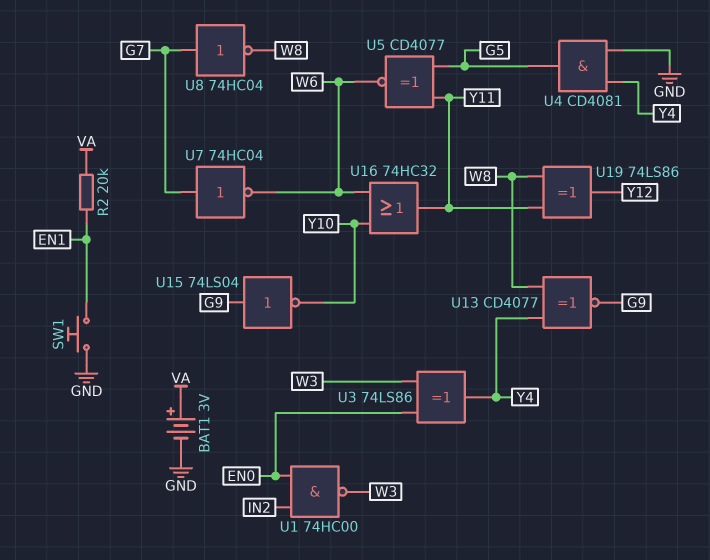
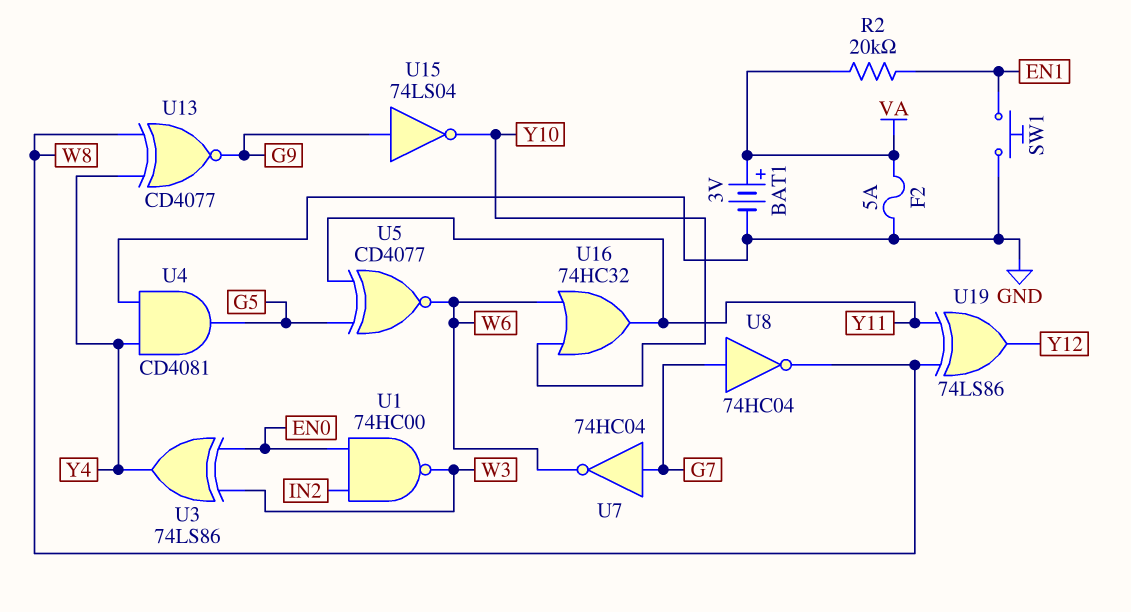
F2: none -> 5A (GND, VA)

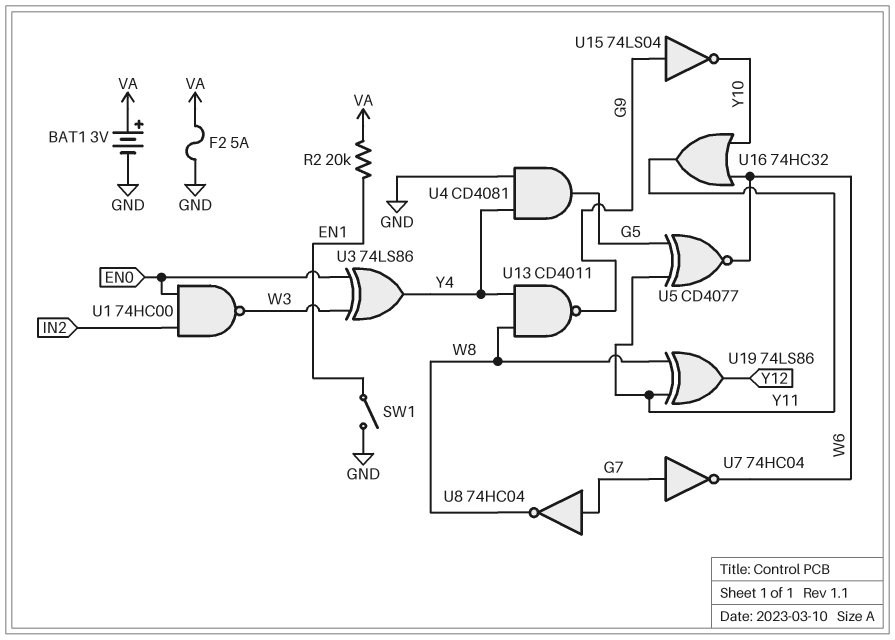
SW1: button (EN1, GND) -> switch (EN1, GND)
U13: XNOR CD4077 (in W8, in Y4, out G9) -> NAND CD4011 (in W8, in Y4, out G9)

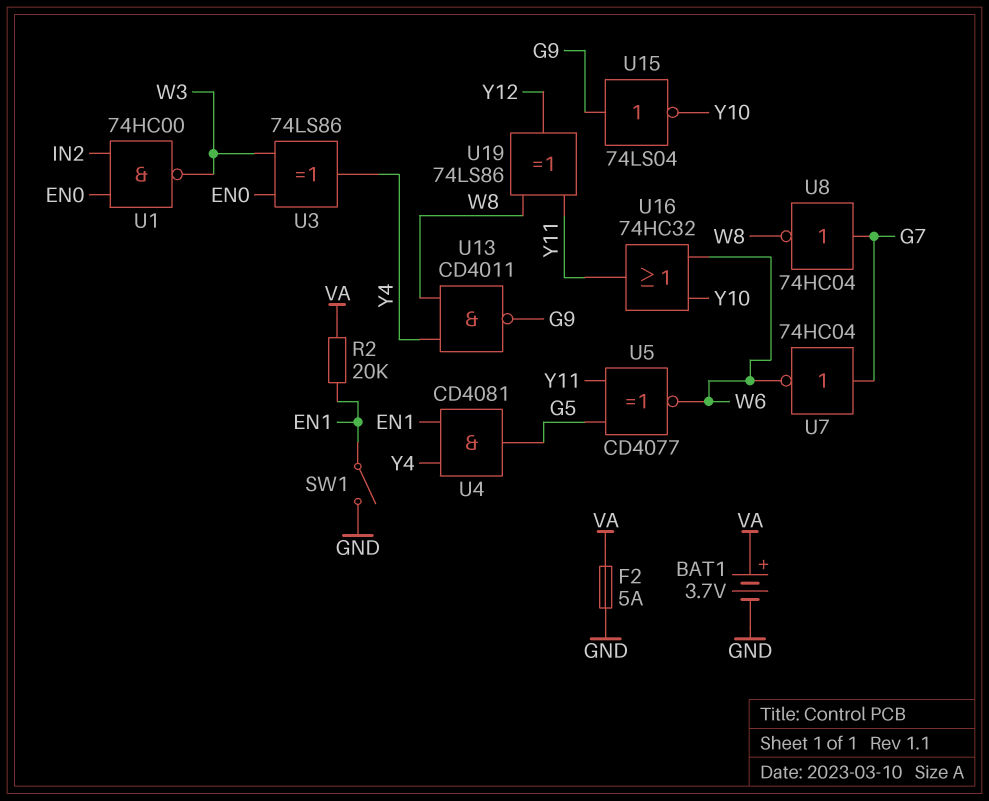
BAT1: 3V (plus VA, minus GND) -> 3.7V (plus VA, minus GND)
U4: AND CD4081 (in GND, in Y4, out G5) -> AND CD4081 (in EN1, in Y4, out G5)

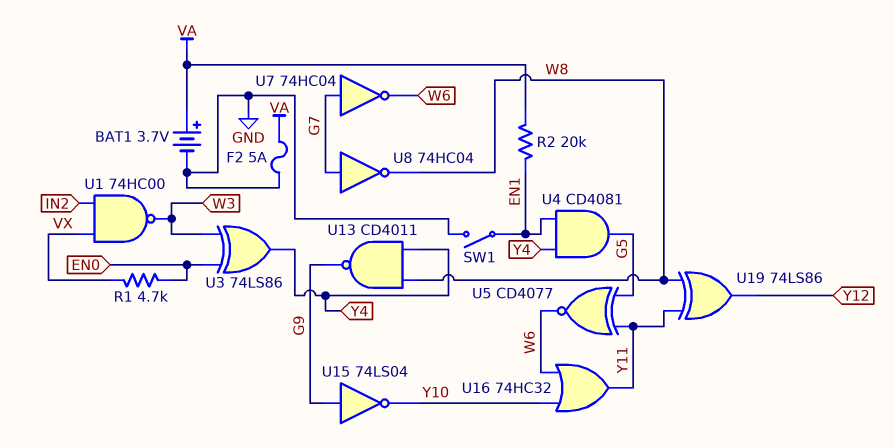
R1: none -> 4.7k (EN0, VX)
U1: NAND 74HC00 (in EN0, in IN2, out W3) -> NAND 74HC00 (in IN2, in VX, out W3)

